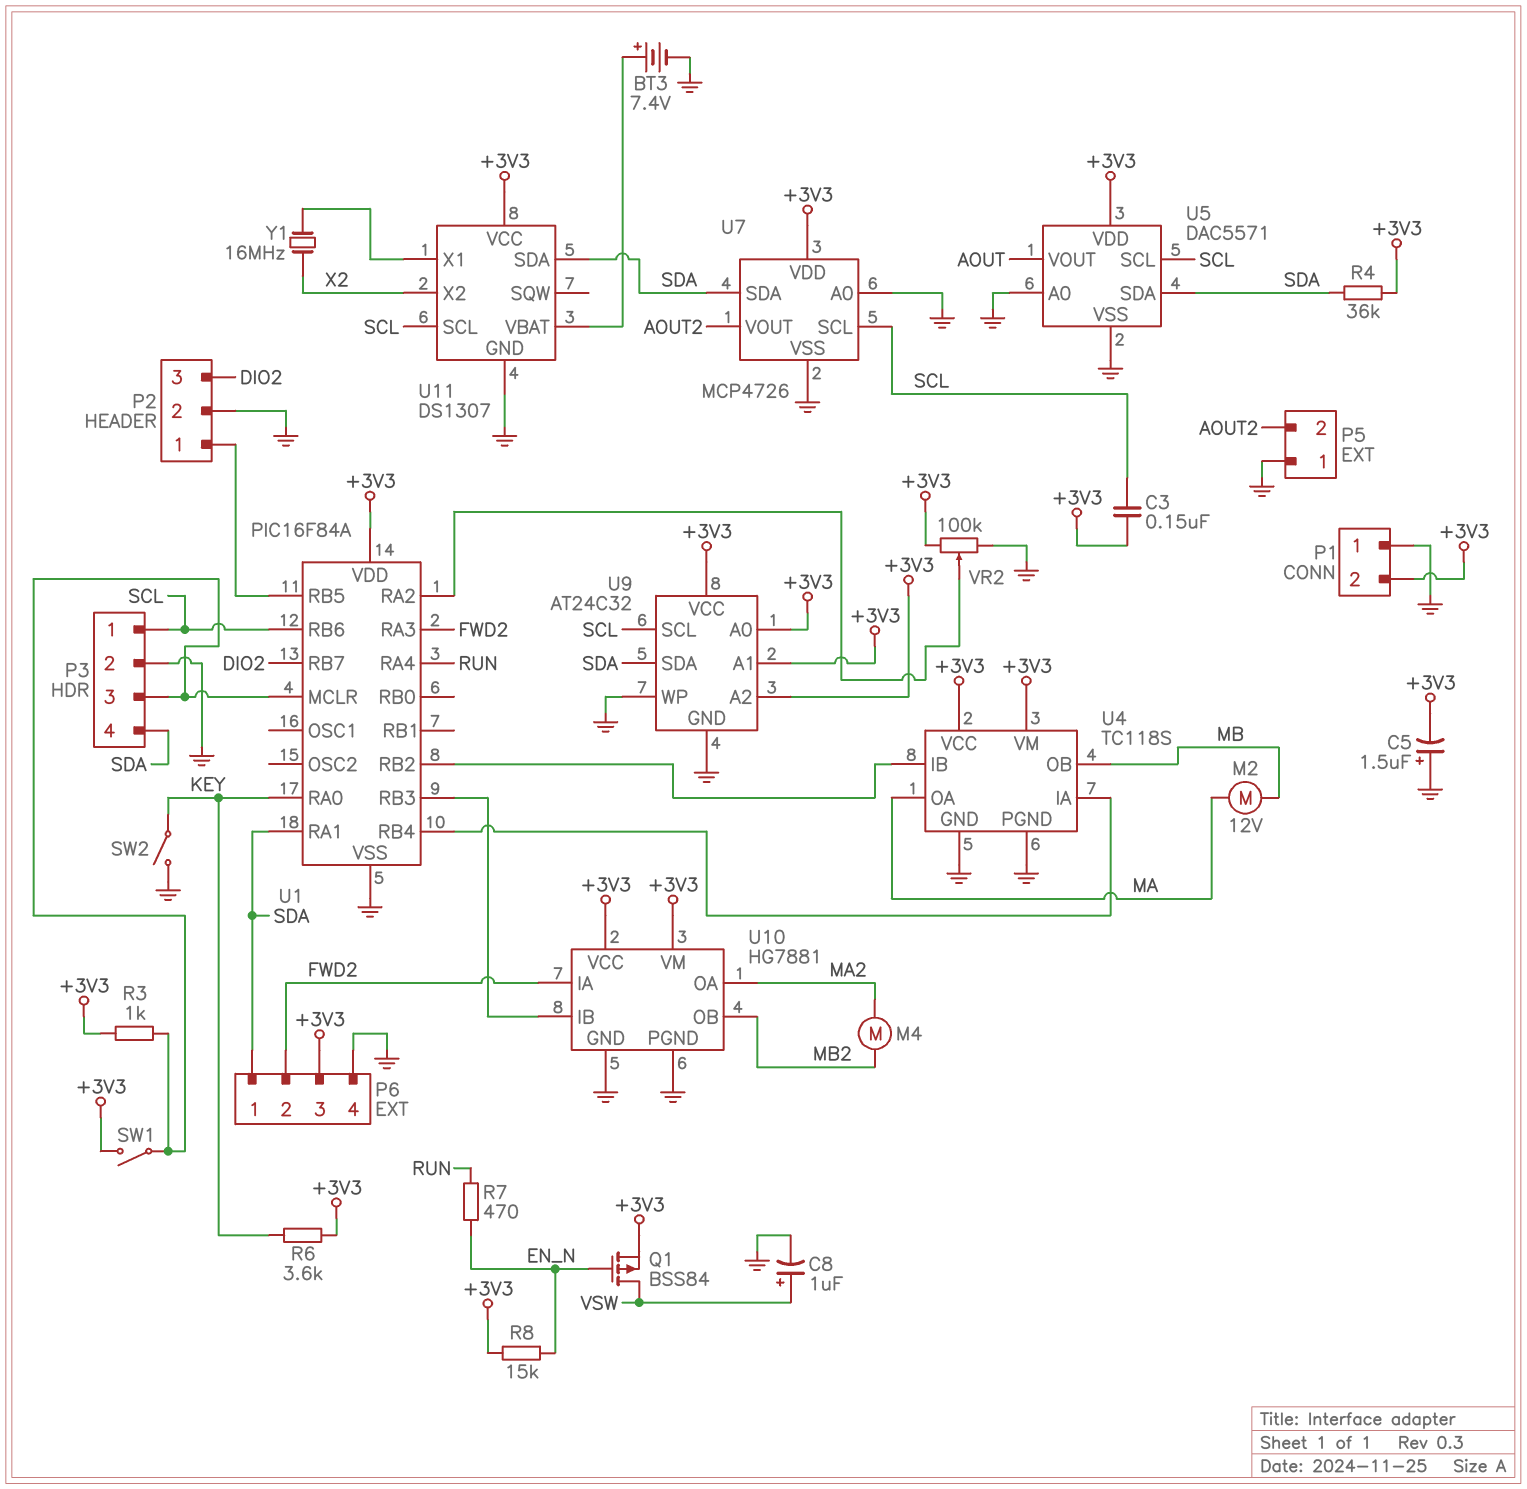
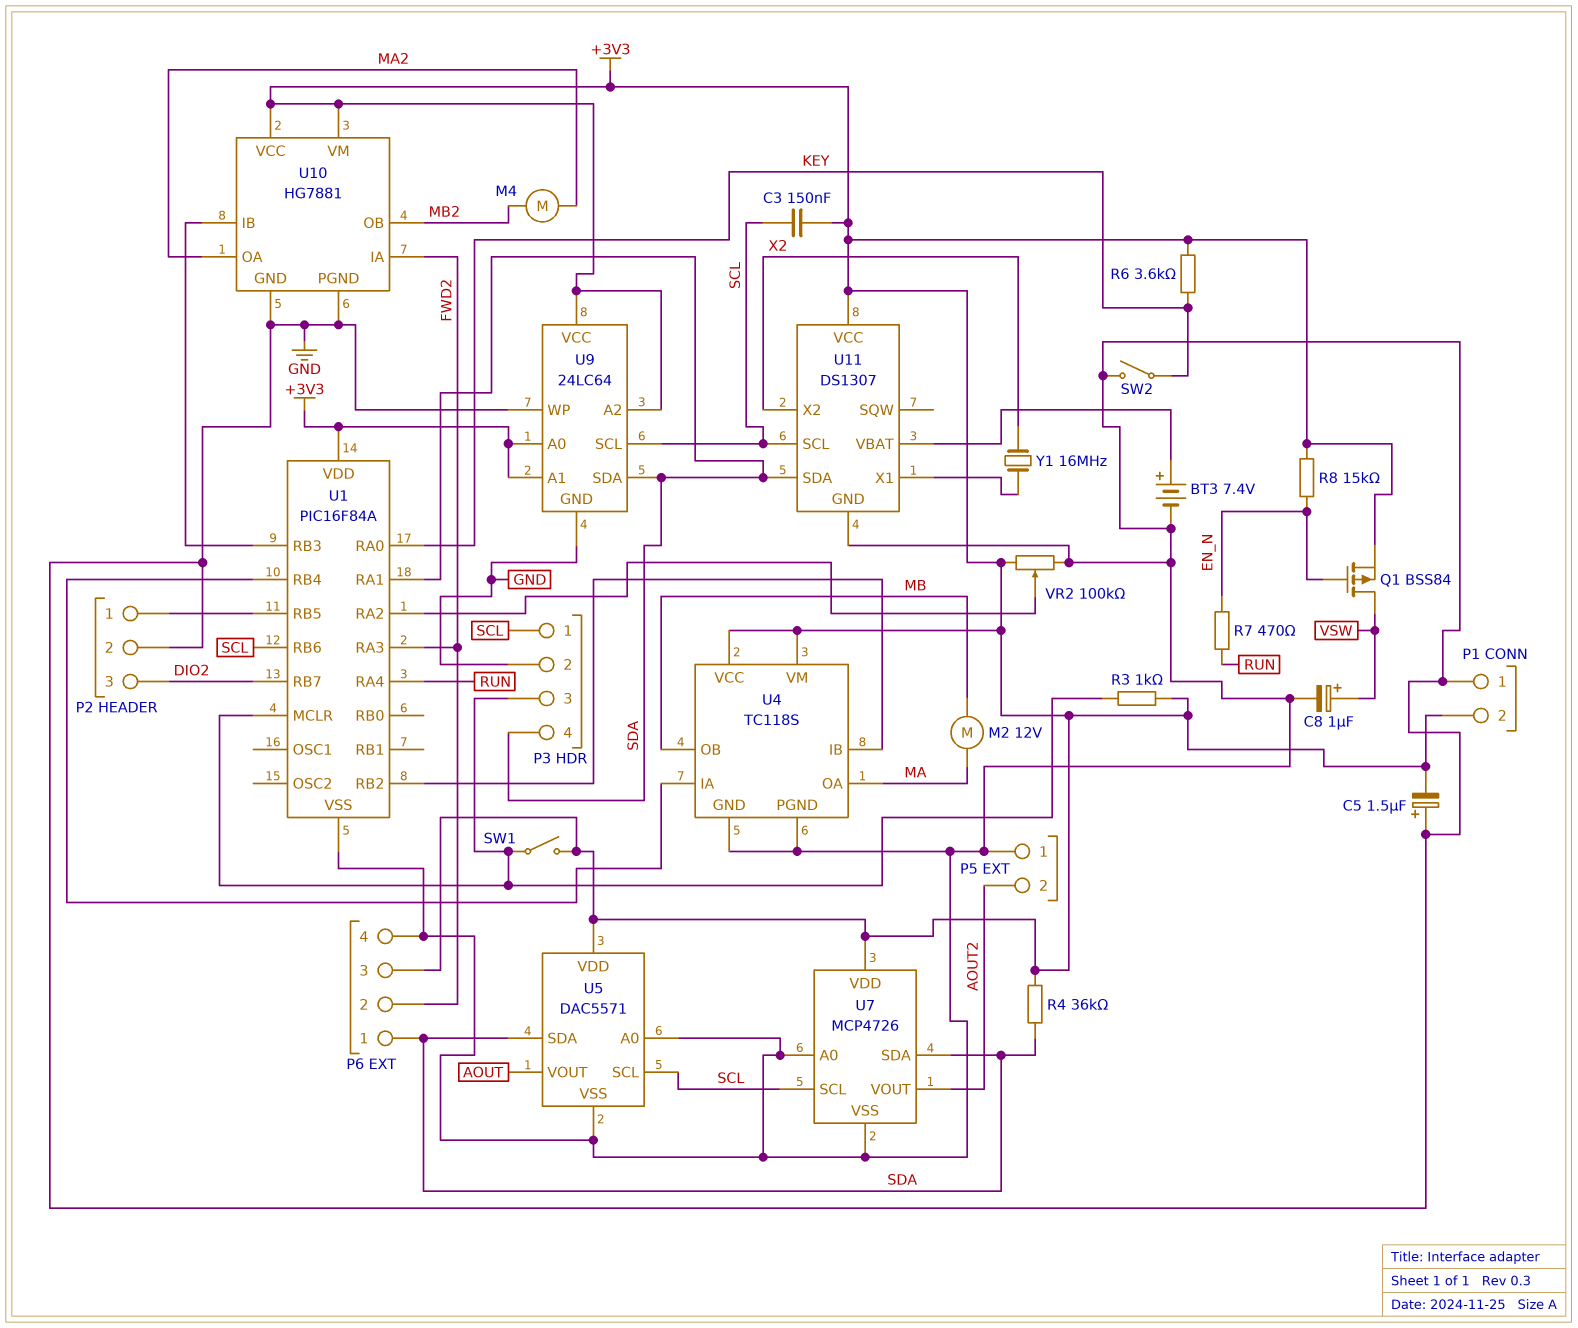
U9: AT24C32 -> 24LC64

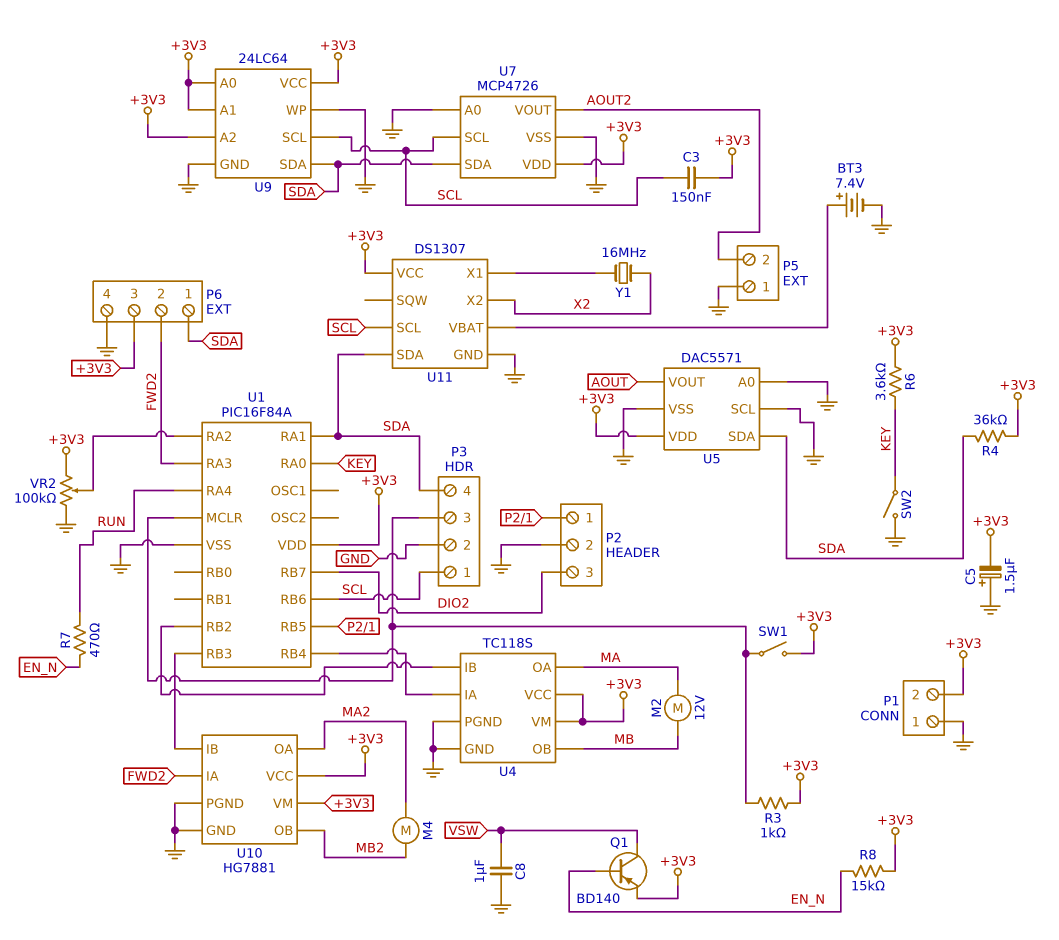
C8: 1uF (plus VSW, minus GND) -> 1uF (GND, VSW)
Q1: PMOS BSS84 (G EN_N, D VSW, S +3V3) -> PNP BD140 (B EN_N, C VSW, E +3V3)
U5 pin SCL: SCL -> GND

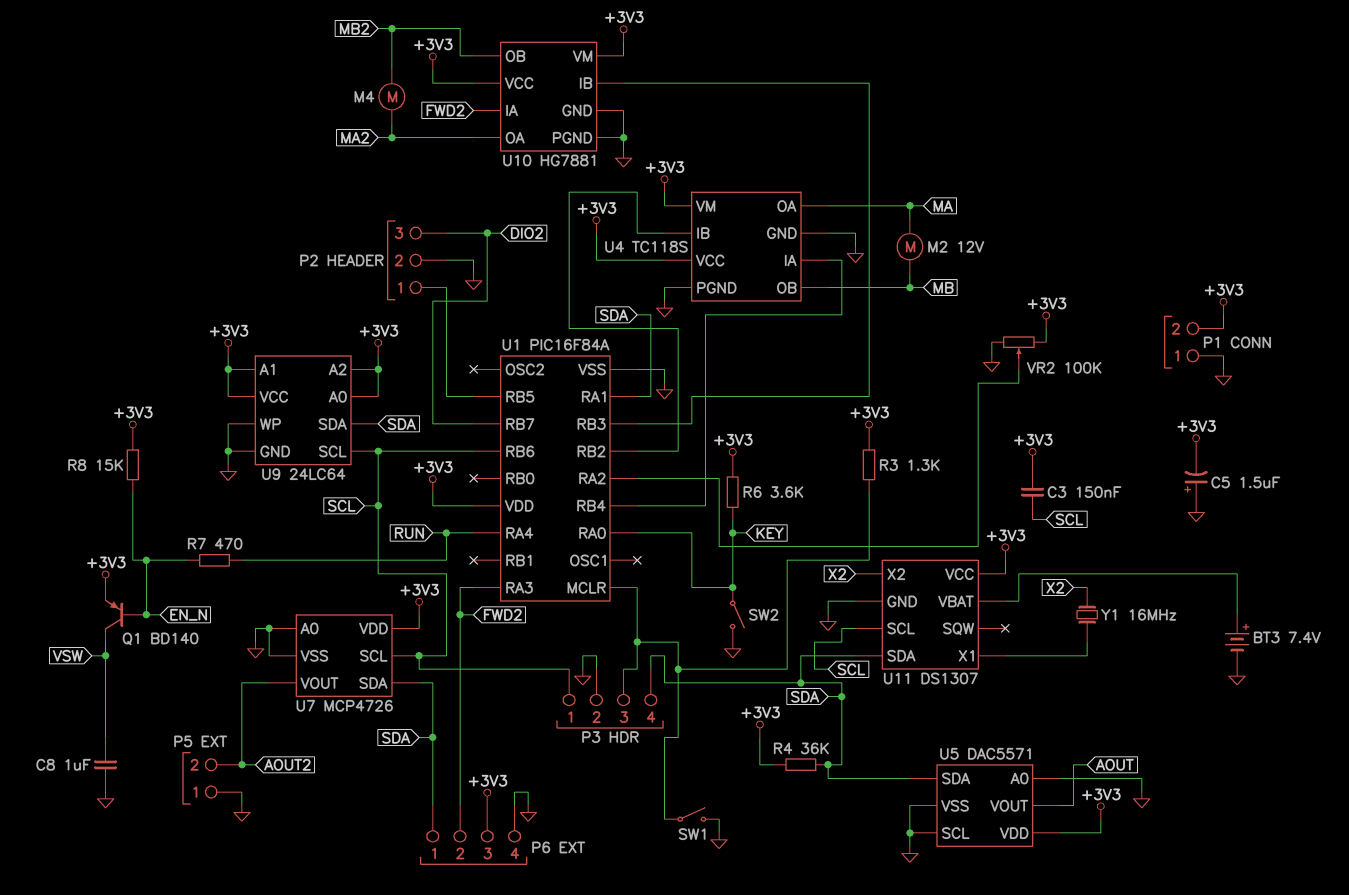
R3: 1k (+3V3, P3/3) -> 1.3k (+3V3, P3/3)
SW1: switch (+3V3, P3/3) -> switch (GND, P3/3)

